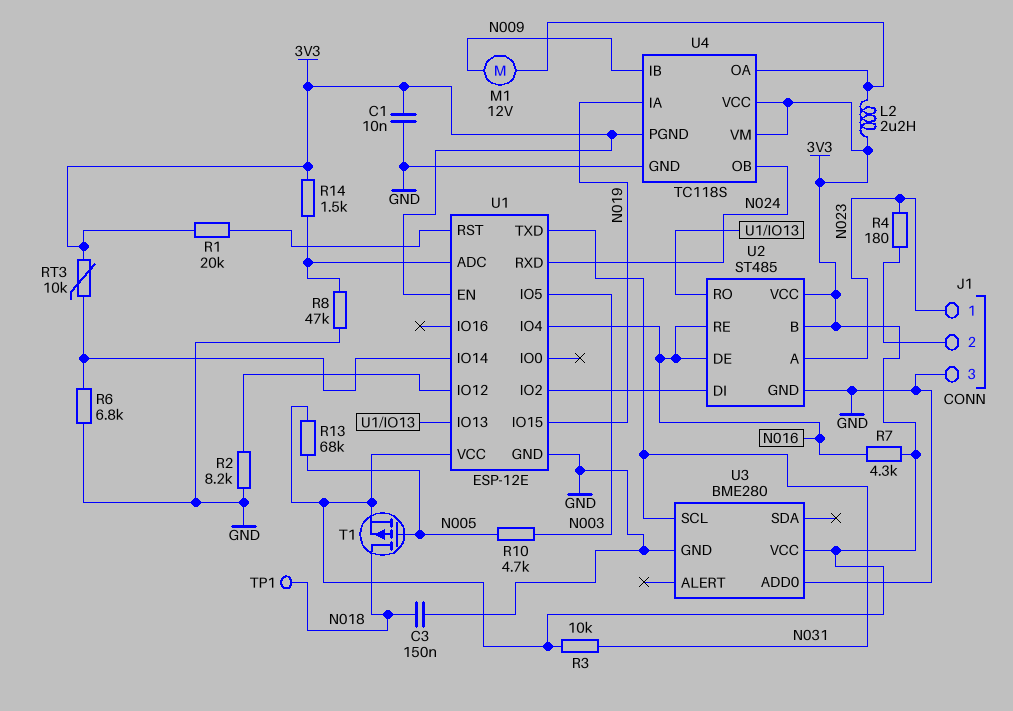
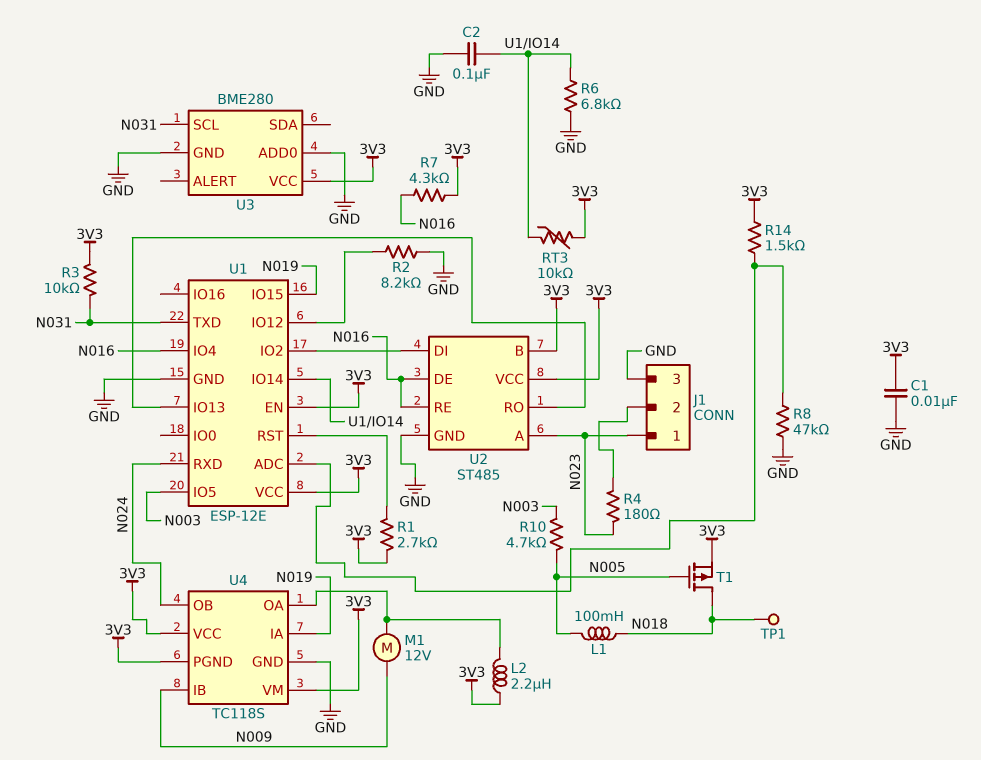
C2: none -> 100nF (GND, U1/IO14)
C3: 150nF (GND, N018) -> none
L1: none -> 100mH (N005, N018)
R1: 20k (3V3, U1/RST) -> 2.7k (3V3, U1/RST)
R13: 68k (3V3, N005) -> none

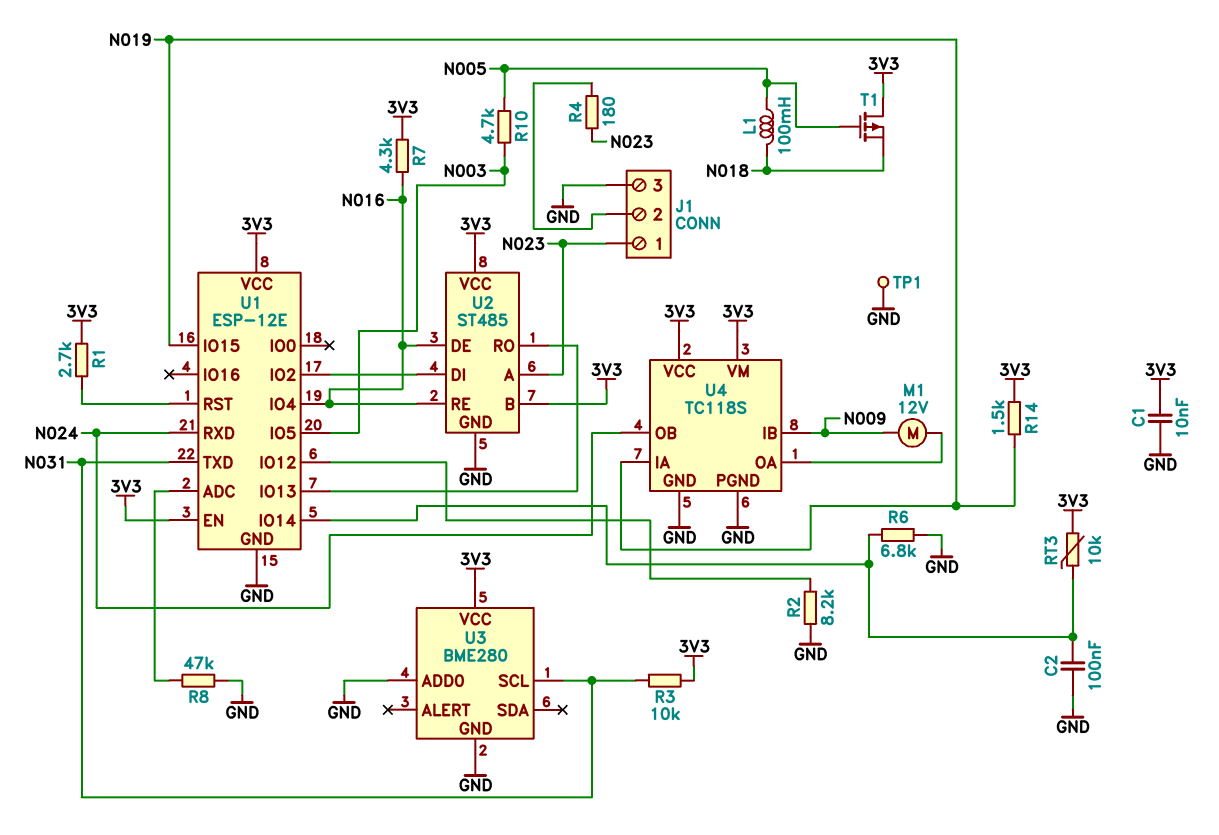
L2: 2.2uH (3V3, U4/OA) -> none
R14: 1.5k (3V3, U1/ADC) -> 1.5k (3V3, N019)
T1: PMOS (G N005, D N018, S 3V3) -> PMOS (G N005, D 3V3, S N018)
TP1: test point (N018) -> test point (GND)
U4 pin PGND: 3V3 -> GND

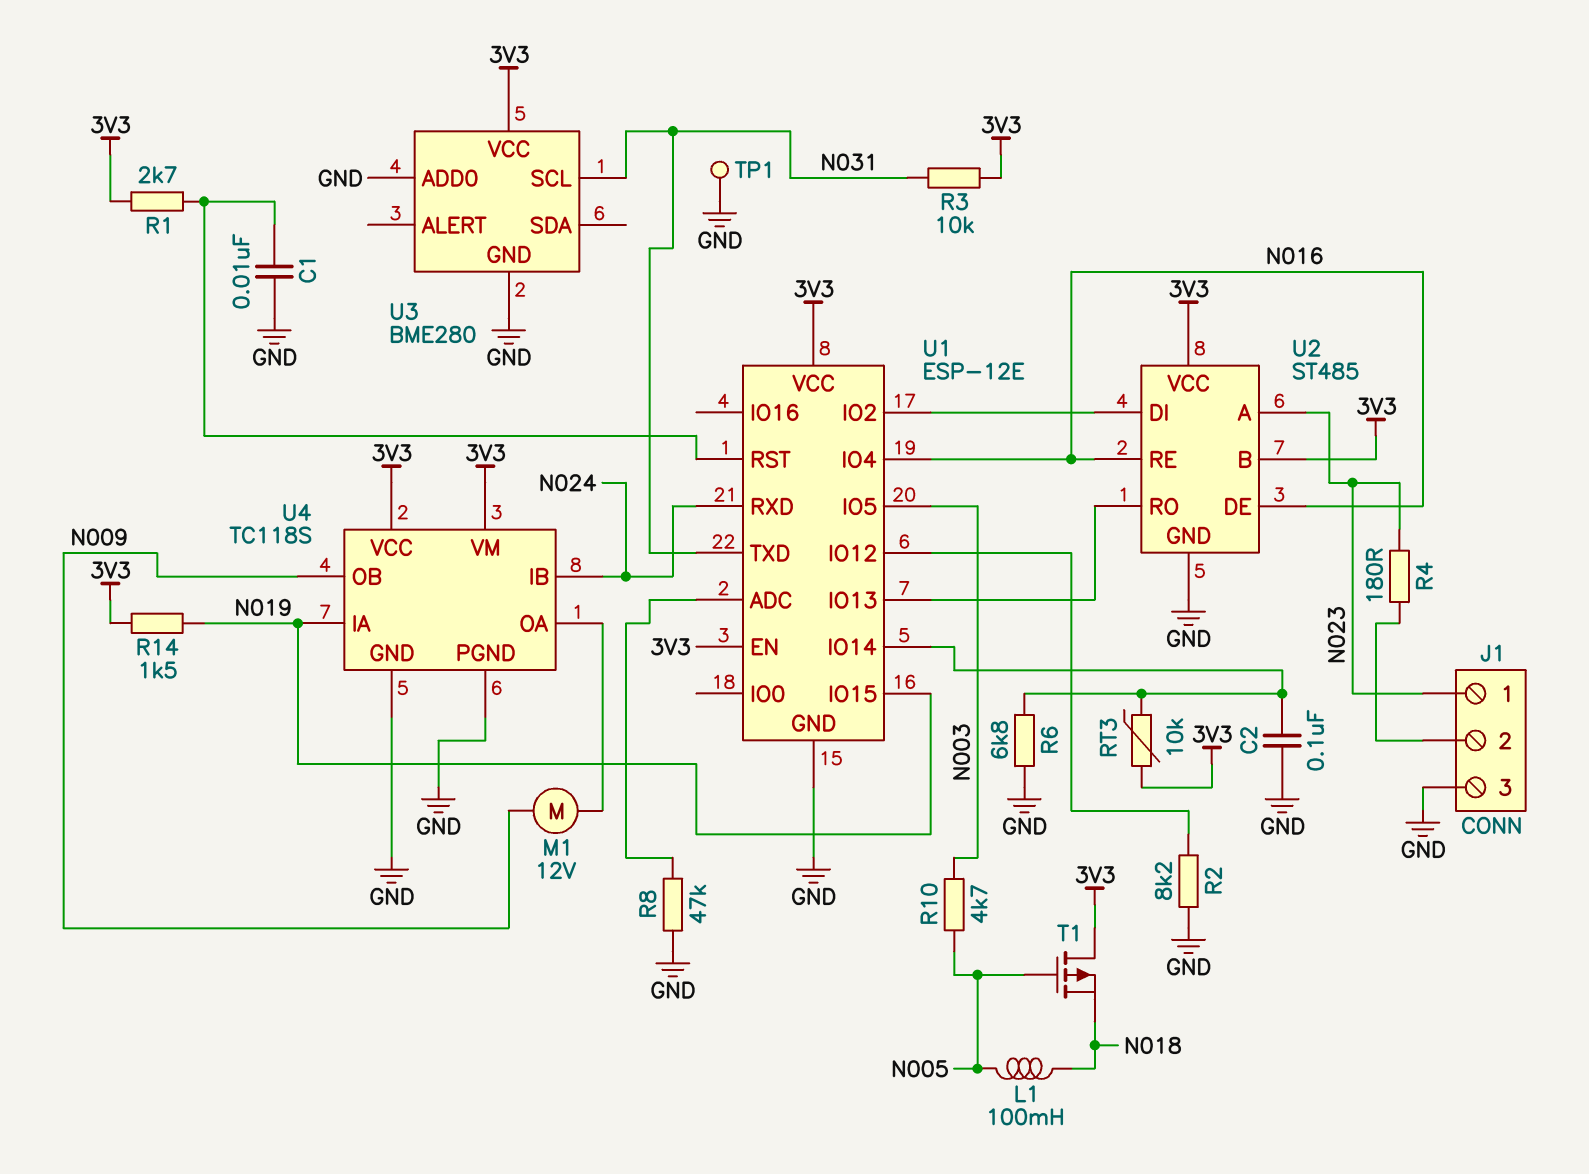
C1: 10nF (3V3, GND) -> 10nF (GND, U1/RST)
R7: 4.3k (3V3, N016) -> none
U4 pin IB: N009 -> N024
U4 pin OB: N024 -> N009

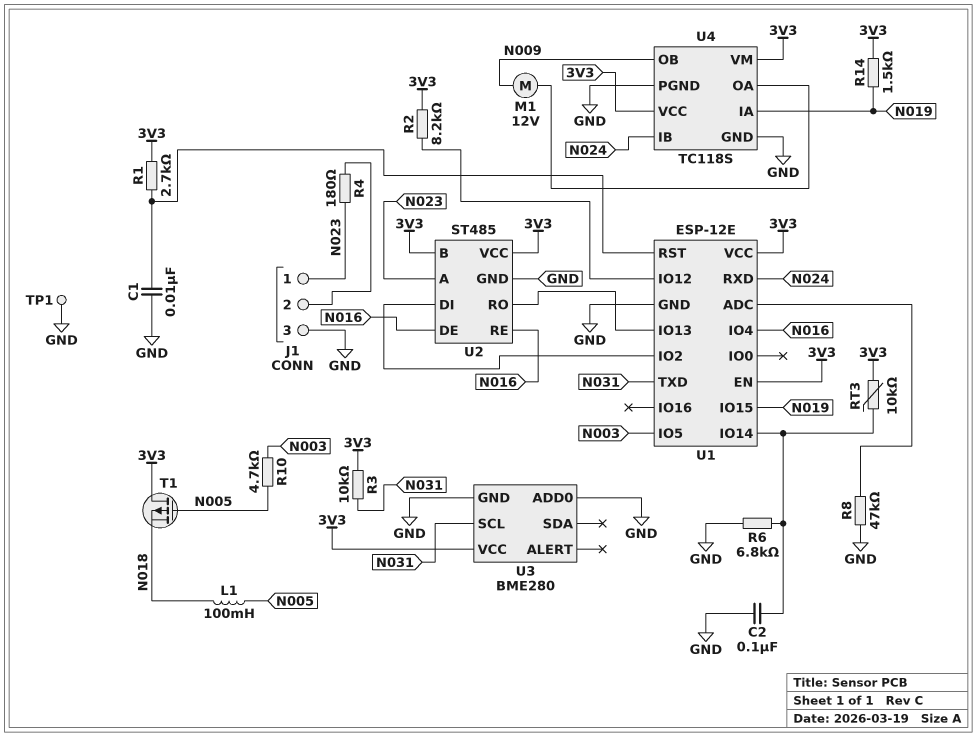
R2: 8.2k (GND, U1/IO12) -> 8.2k (3V3, U1/IO12)

